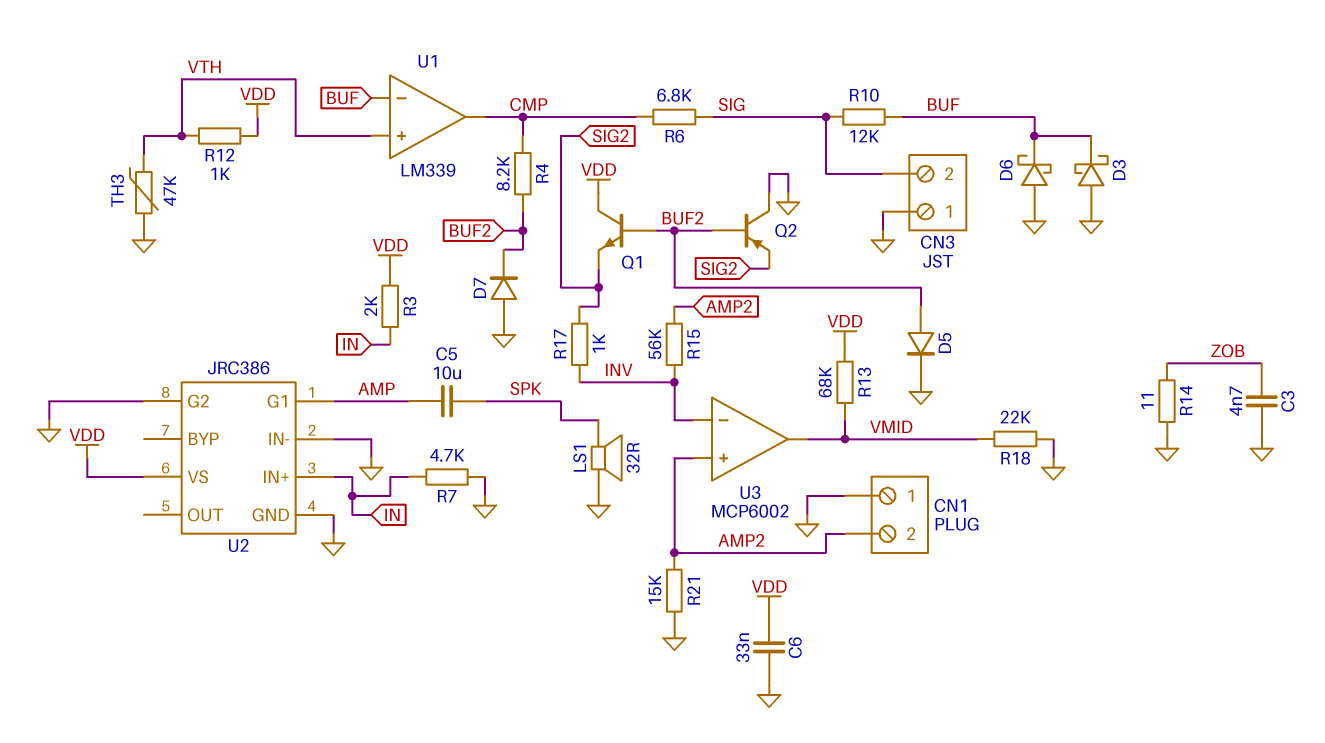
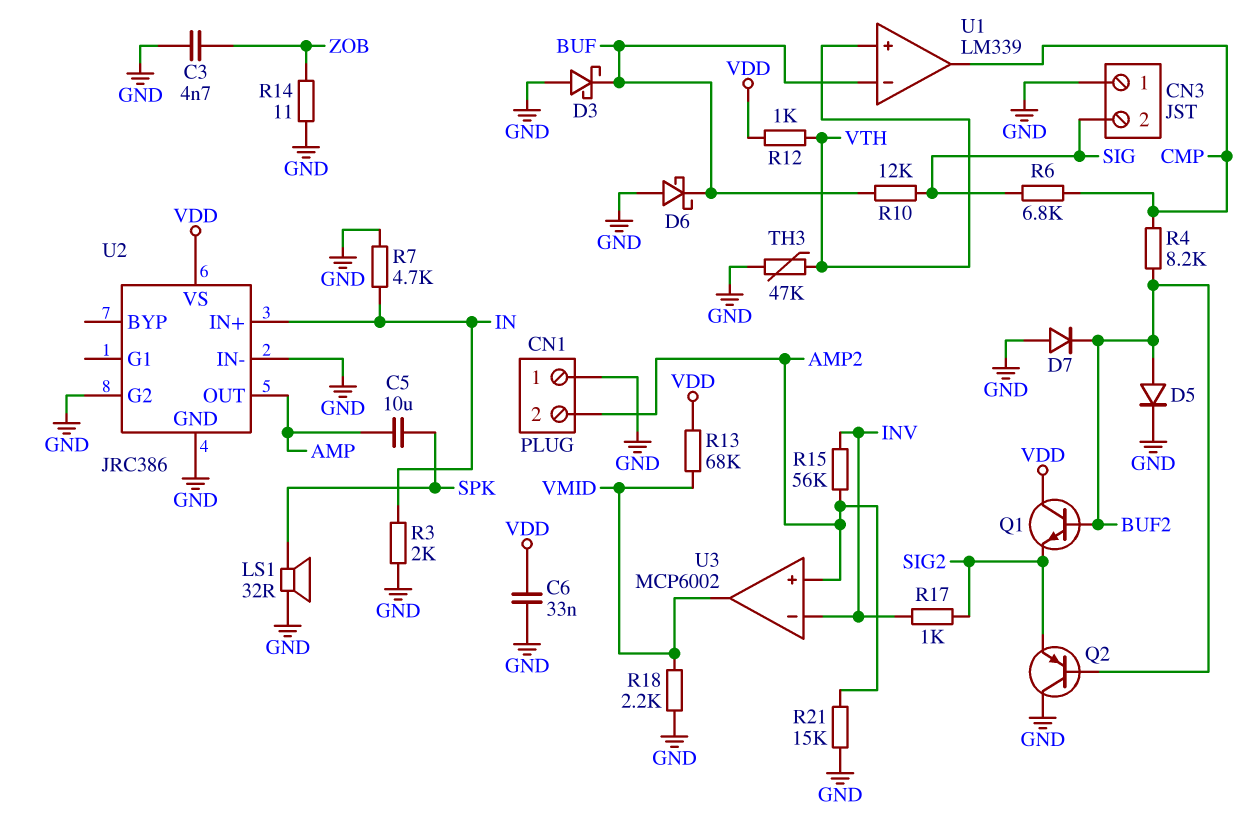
R3: 2k (IN, VDD) -> 2k (GND, IN)
R18: 22k (GND, VMID) -> 2.2k (GND, VMID)
U2 pin G1: AMP -> none
U2 pin OUT: none -> AMP

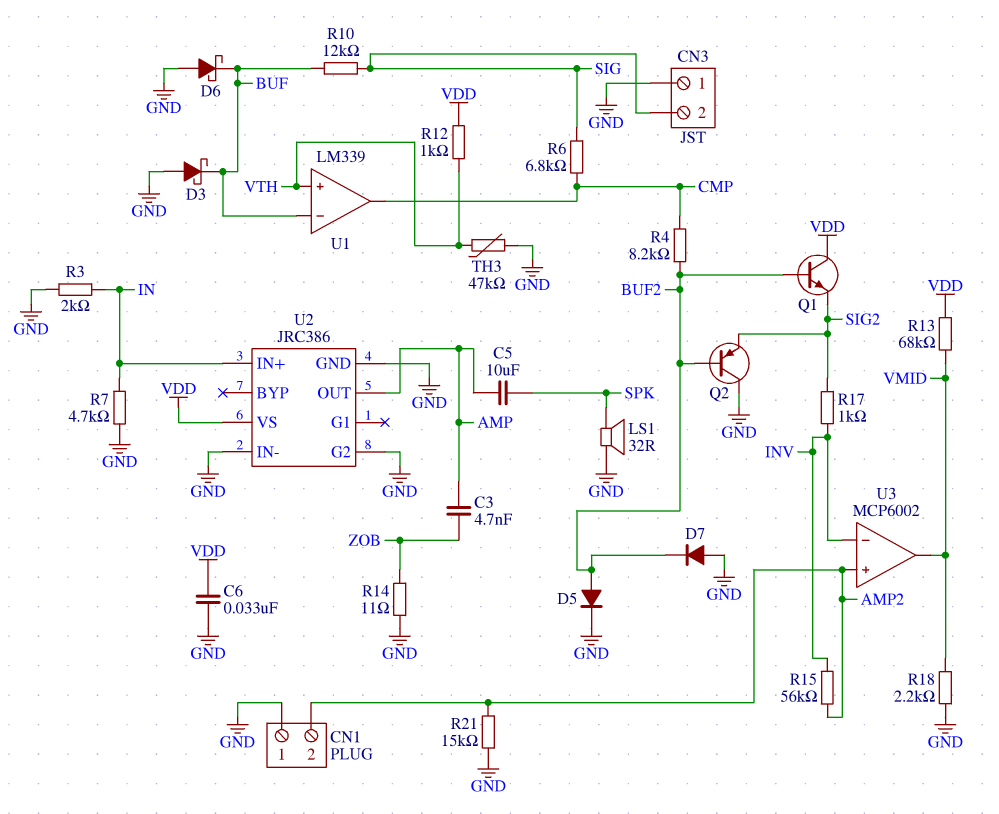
C3: 4.7nF (GND, ZOB) -> 4.7nF (AMP, ZOB)

